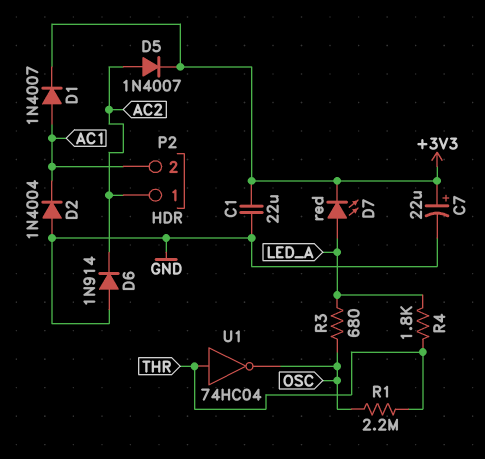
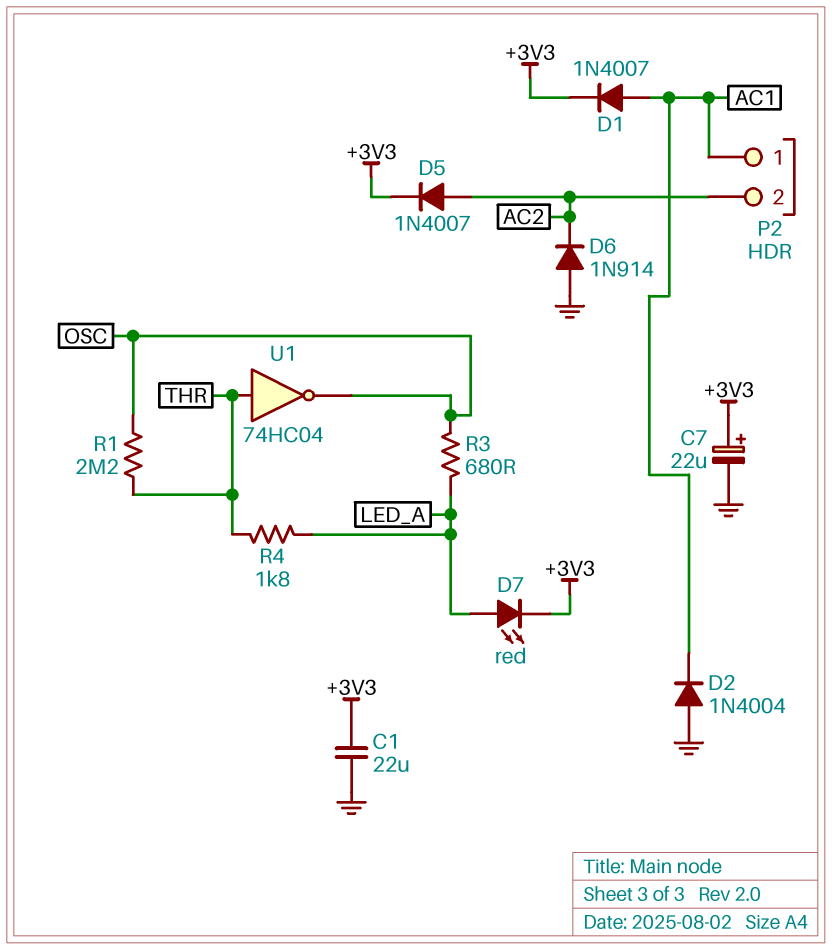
P2 pin 1: AC2 -> AC1
P2 pin 2: AC1 -> AC2

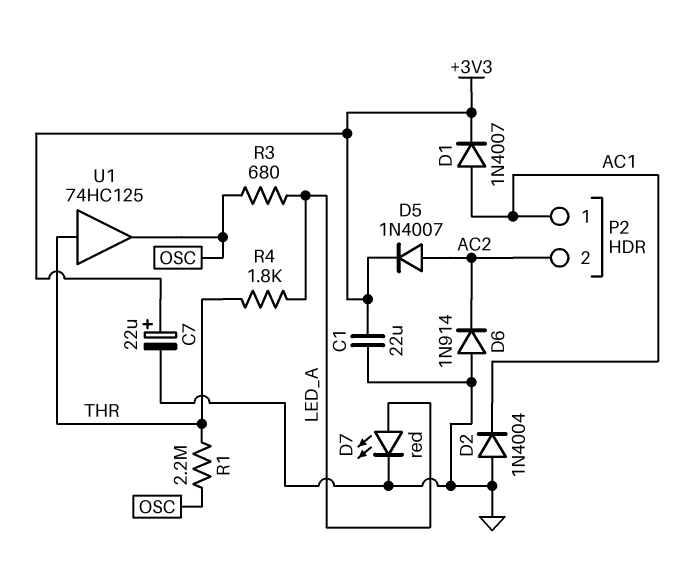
D7: LED red (A LED_A, K +3V3) -> LED red (A LED_A, K GND)
U1: NOT 74HC04 (in THR, out OSC) -> buffer 74HC125 (in THR, out OSC)

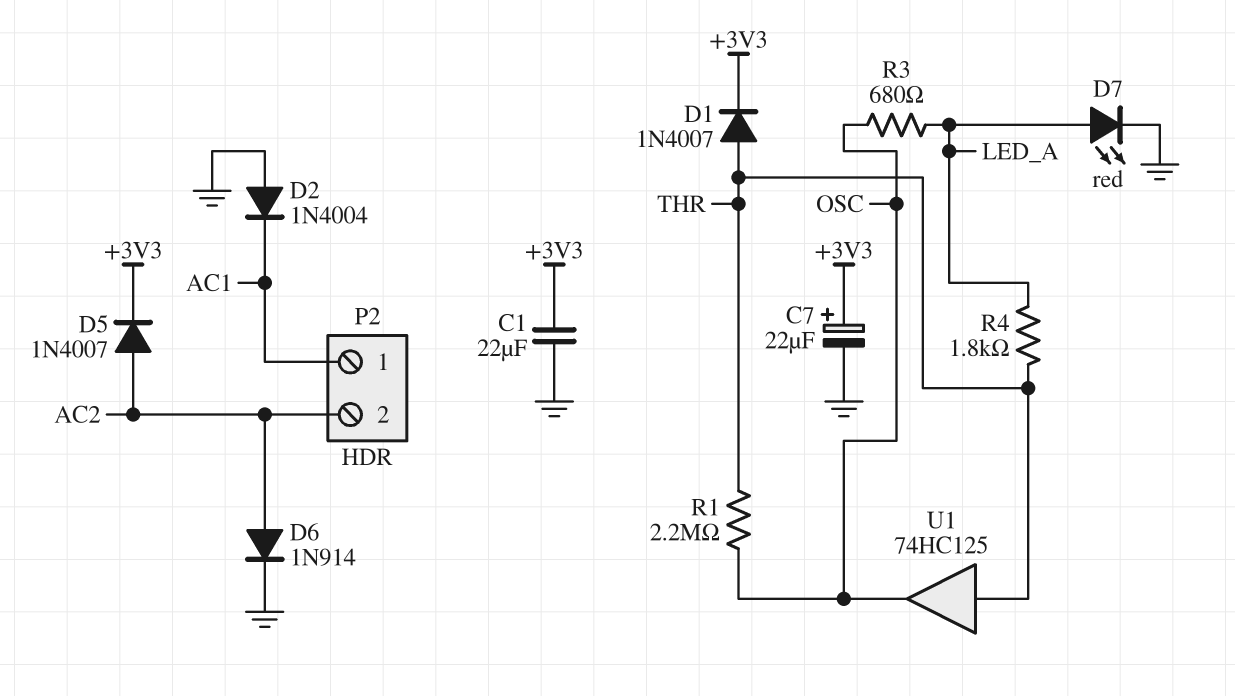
D1: diode 1N4007 (A AC1, K +3V3) -> diode 1N4007 (A THR, K +3V3)
D6: diode 1N914 (A GND, K AC2) -> diode 1N914 (A AC2, K GND)

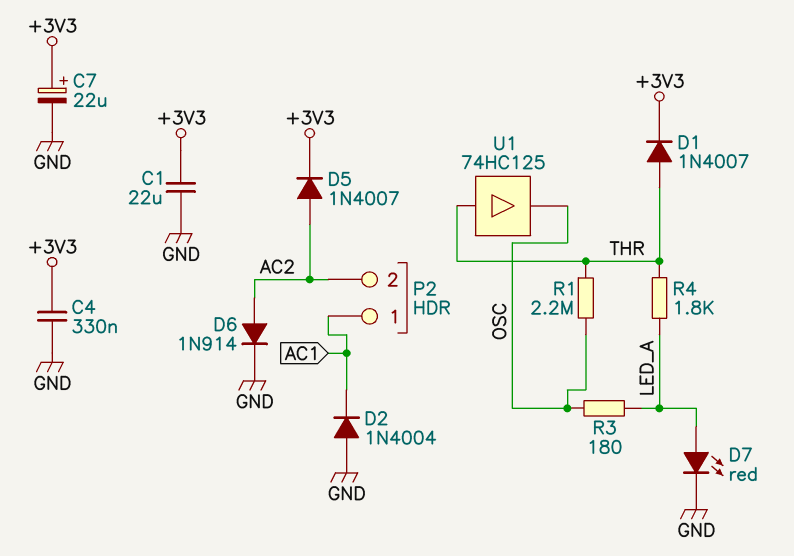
C4: none -> 330nF (+3V3, GND)
R3: 680 (LED_A, OSC) -> 180 (LED_A, OSC)

